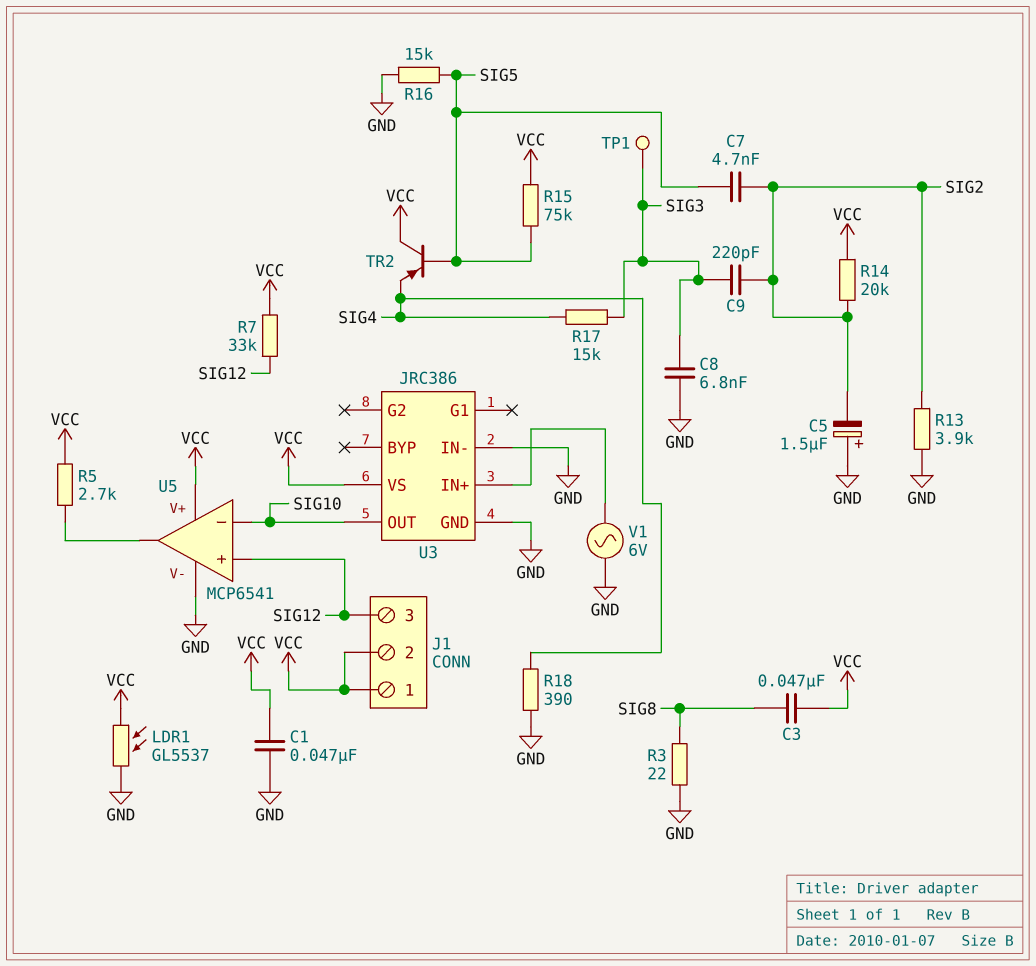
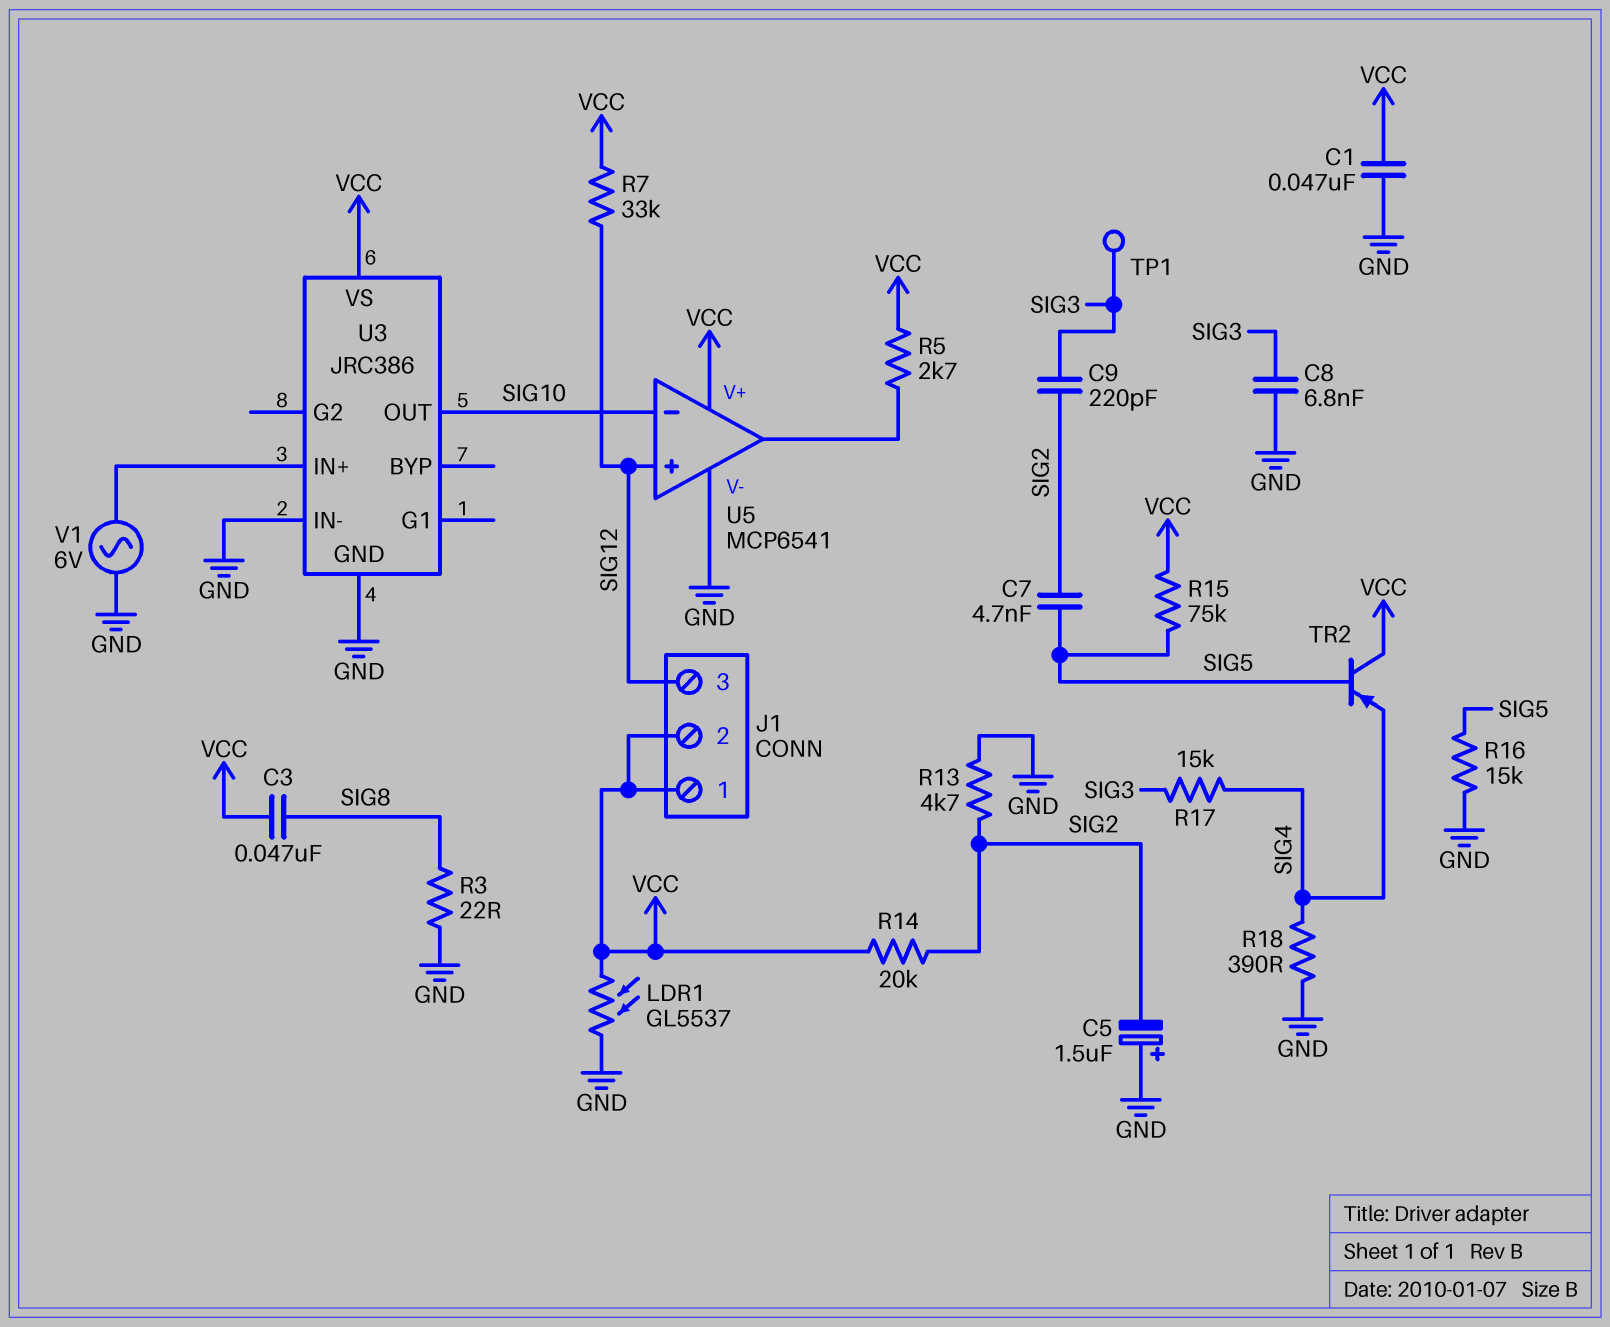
R13: 3.9k (GND, SIG2) -> 4.7k (GND, SIG2)

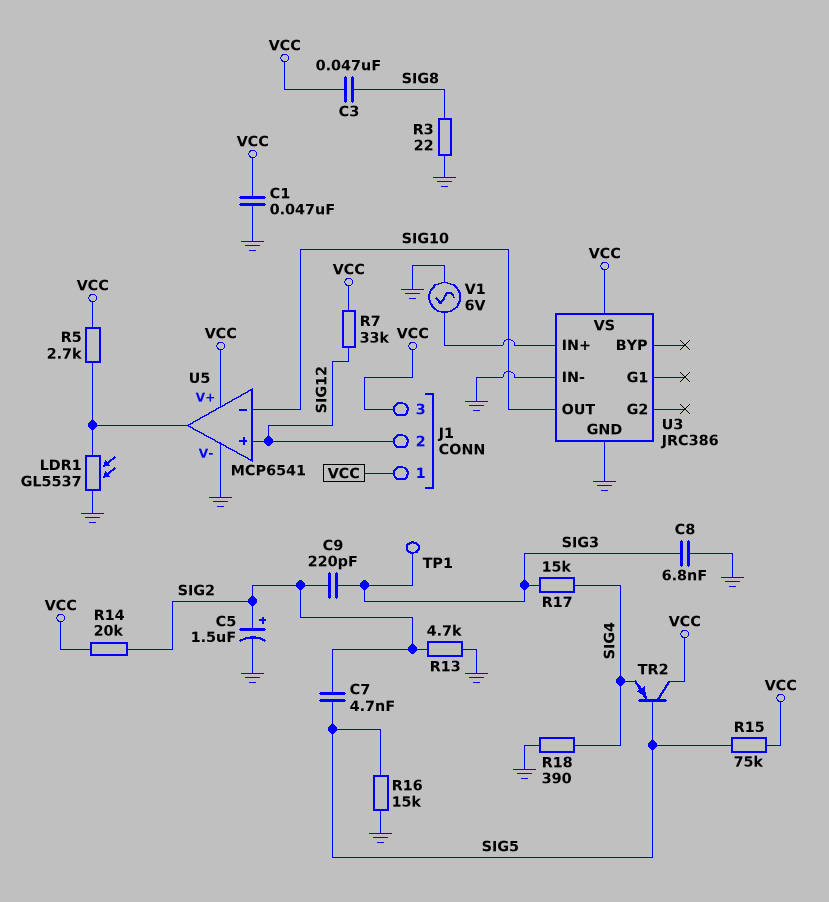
C5: 1.5uF (plus GND, minus SIG2) -> 1.5uF (plus SIG2, minus GND)
J1 pin 2: VCC -> SIG12
J1 pin 3: SIG12 -> VCC
LDR1: GL5537 (GND, VCC) -> GL5537 (GND, U5/out)

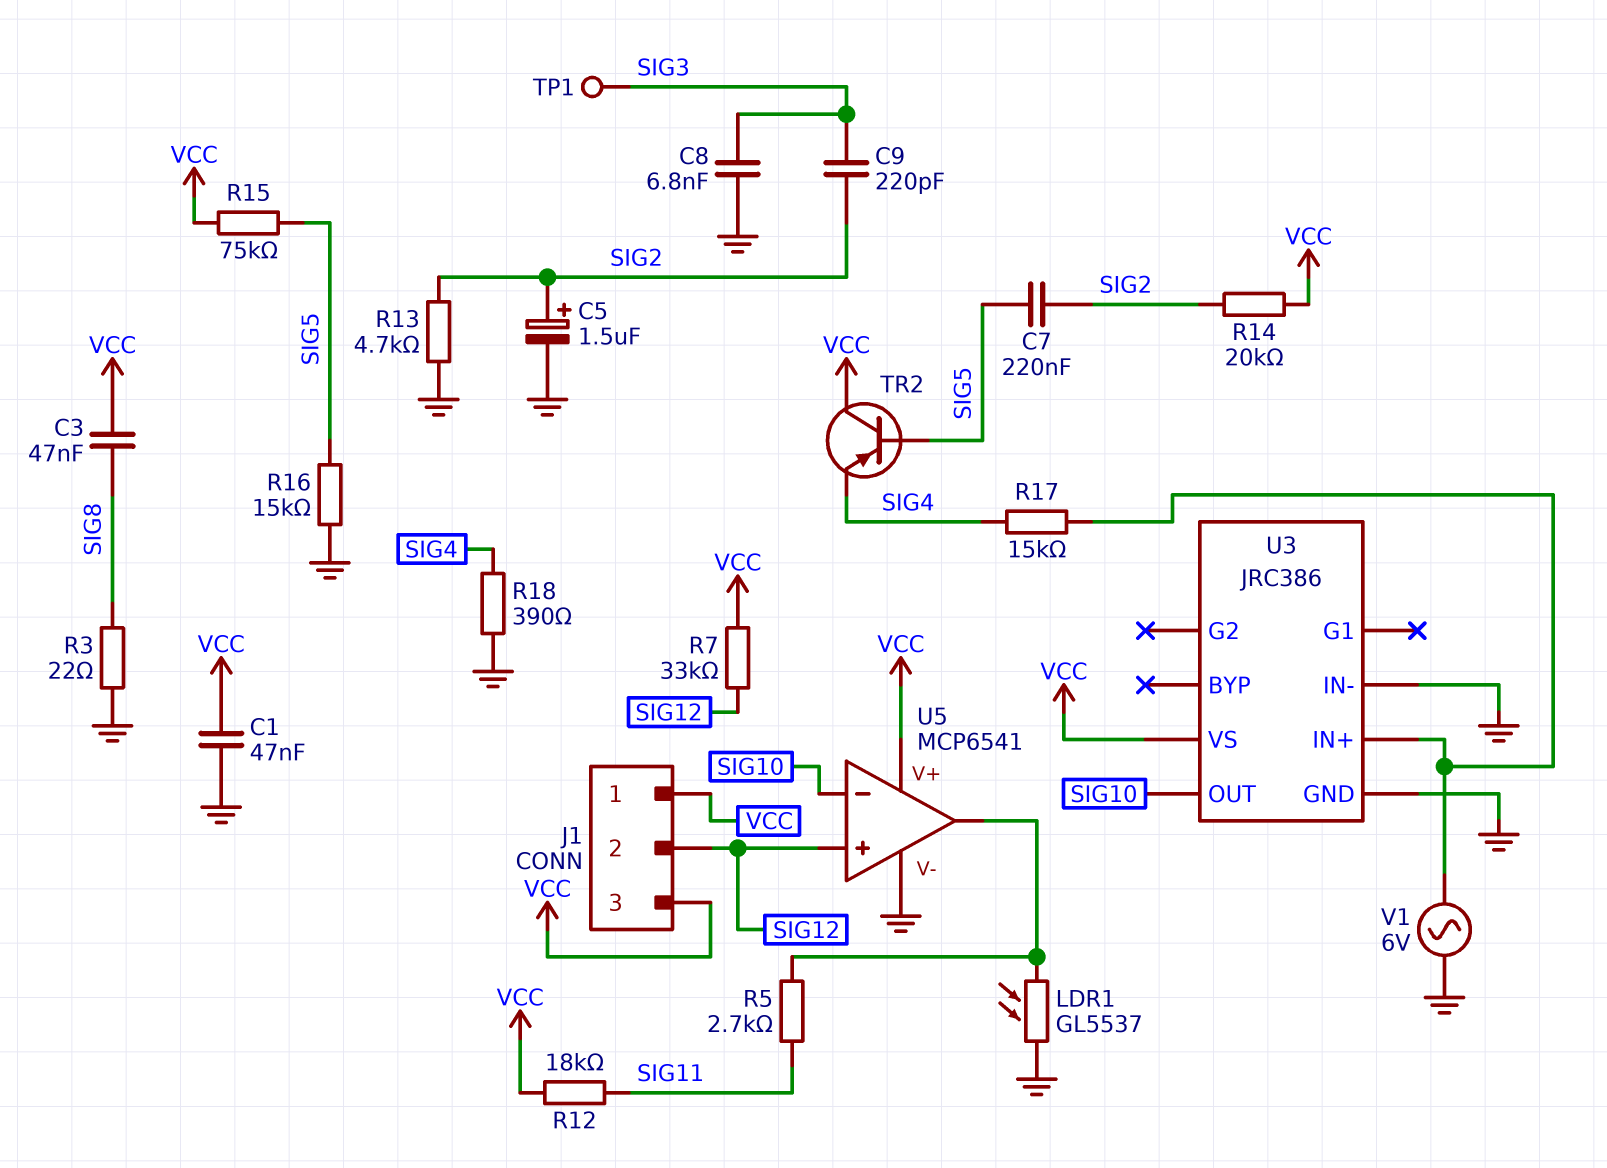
C7: 4.7nF (SIG2, SIG5) -> 220nF (SIG2, SIG5)
R5: 2.7k (U5/out, VCC) -> 2.7k (SIG11, U5/out)
R12: none -> 18k (SIG11, VCC)
R17: 15k (SIG3, SIG4) -> 15k (SIG4, U3/IN+)

